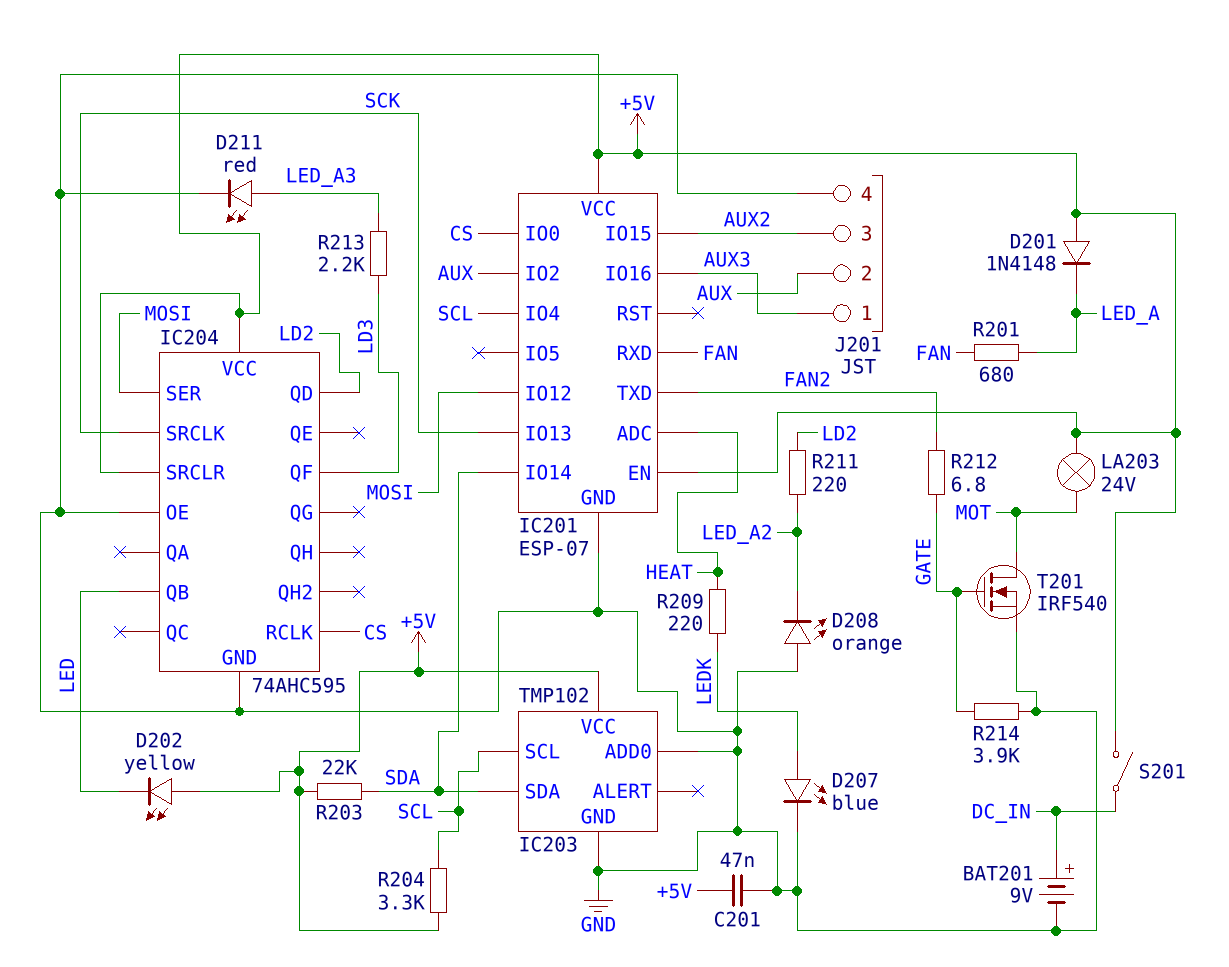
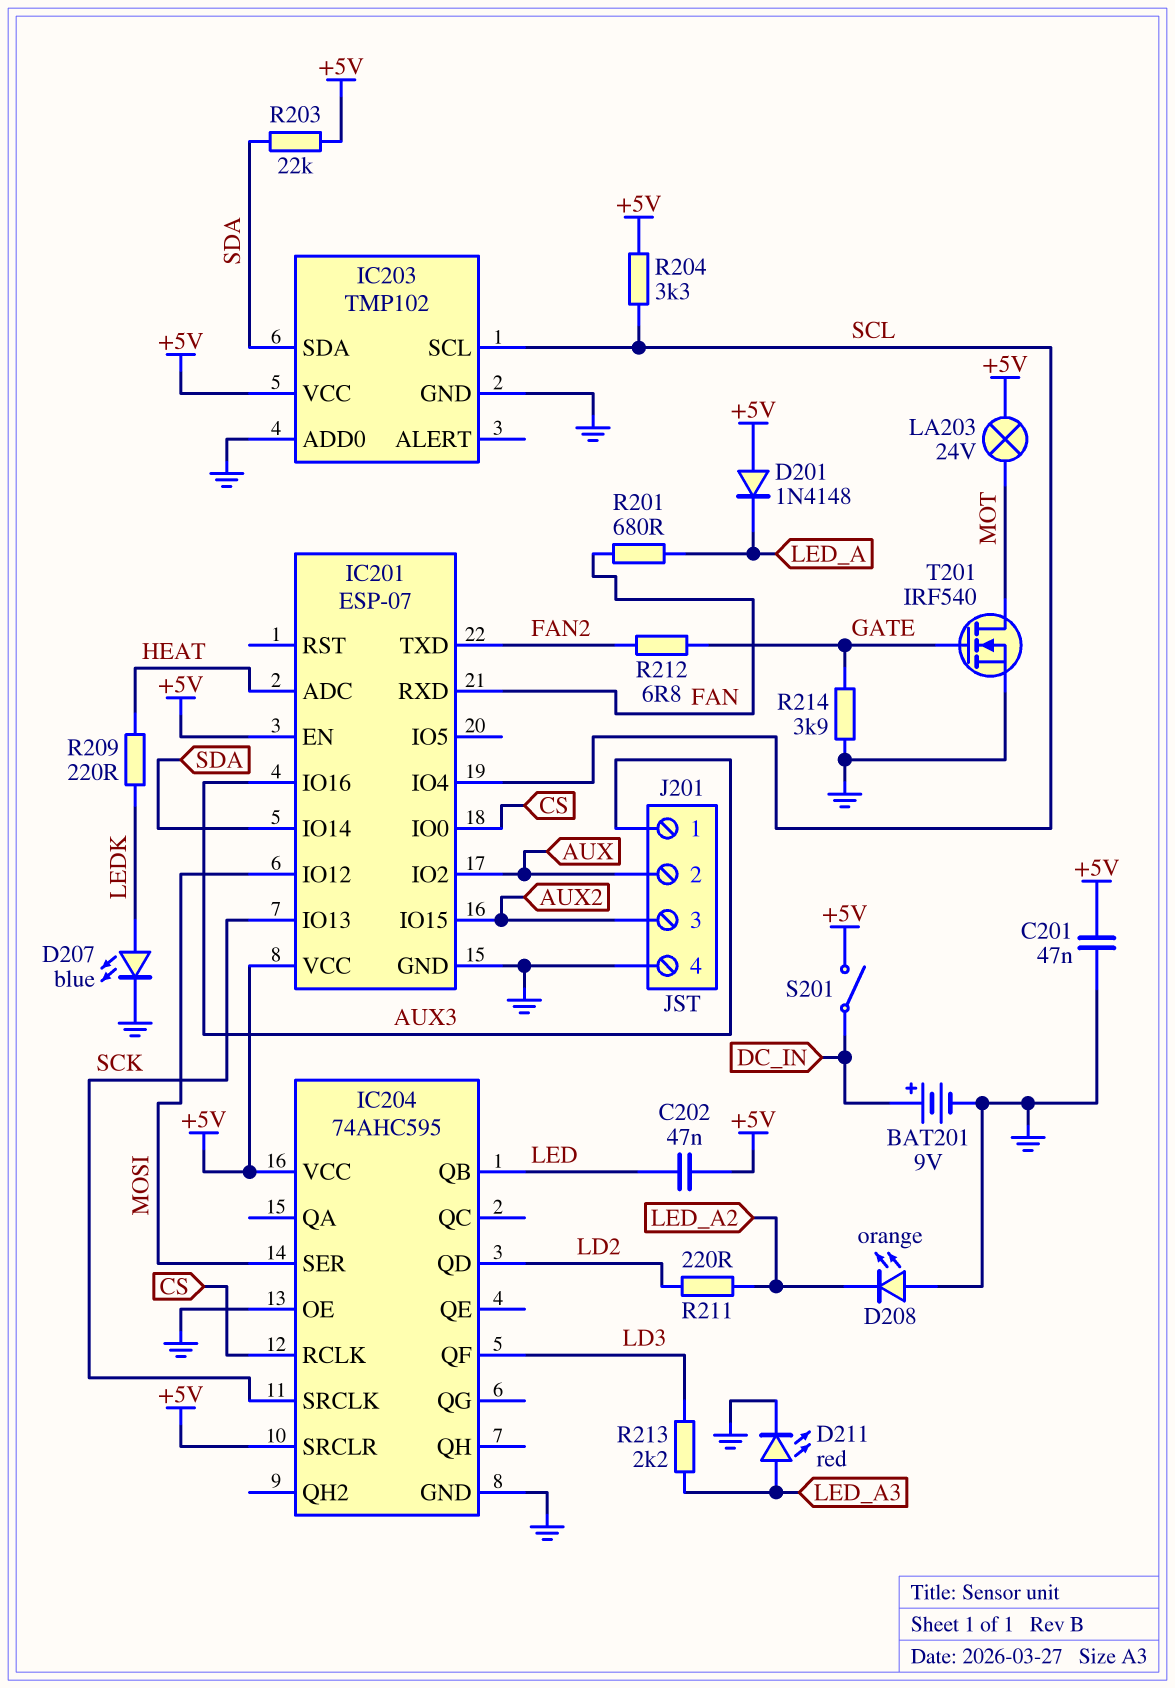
C202: none -> 47nF (+5V, LED)
D202: LED yellow (A +5V, K LED) -> none

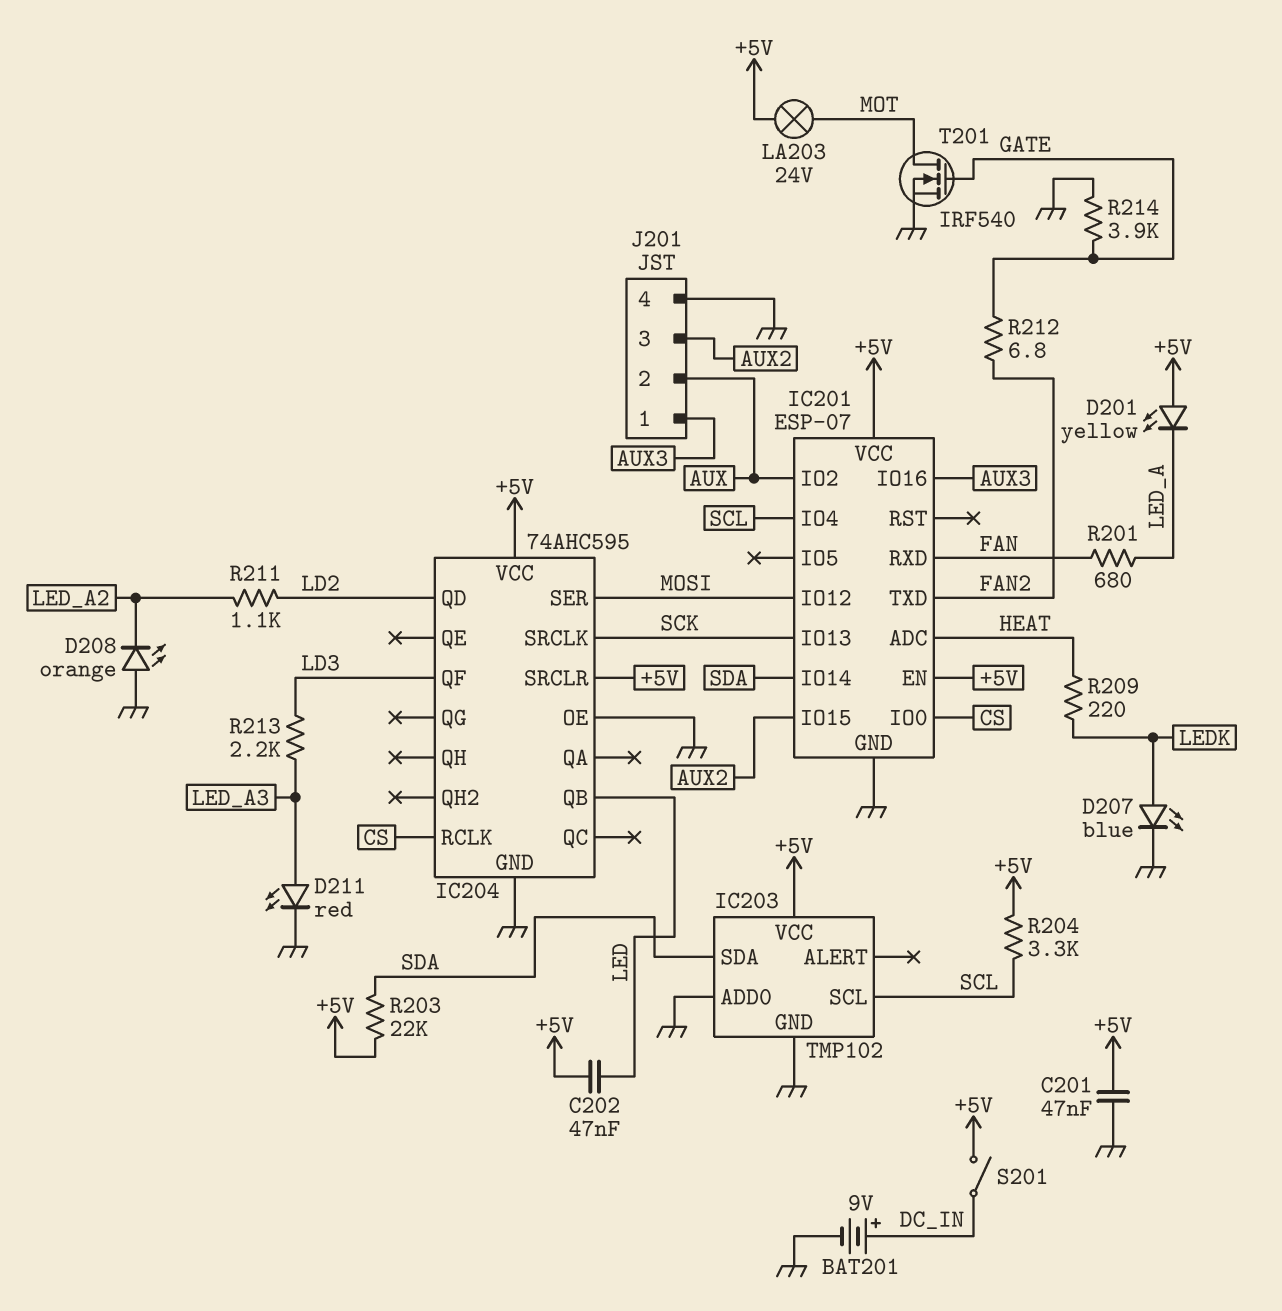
D201: diode 1N4148 (A +5V, K LED_A) -> LED yellow (A +5V, K LED_A)
R211: 220 (LD2, LED_A2) -> 1.1k (LD2, LED_A2)

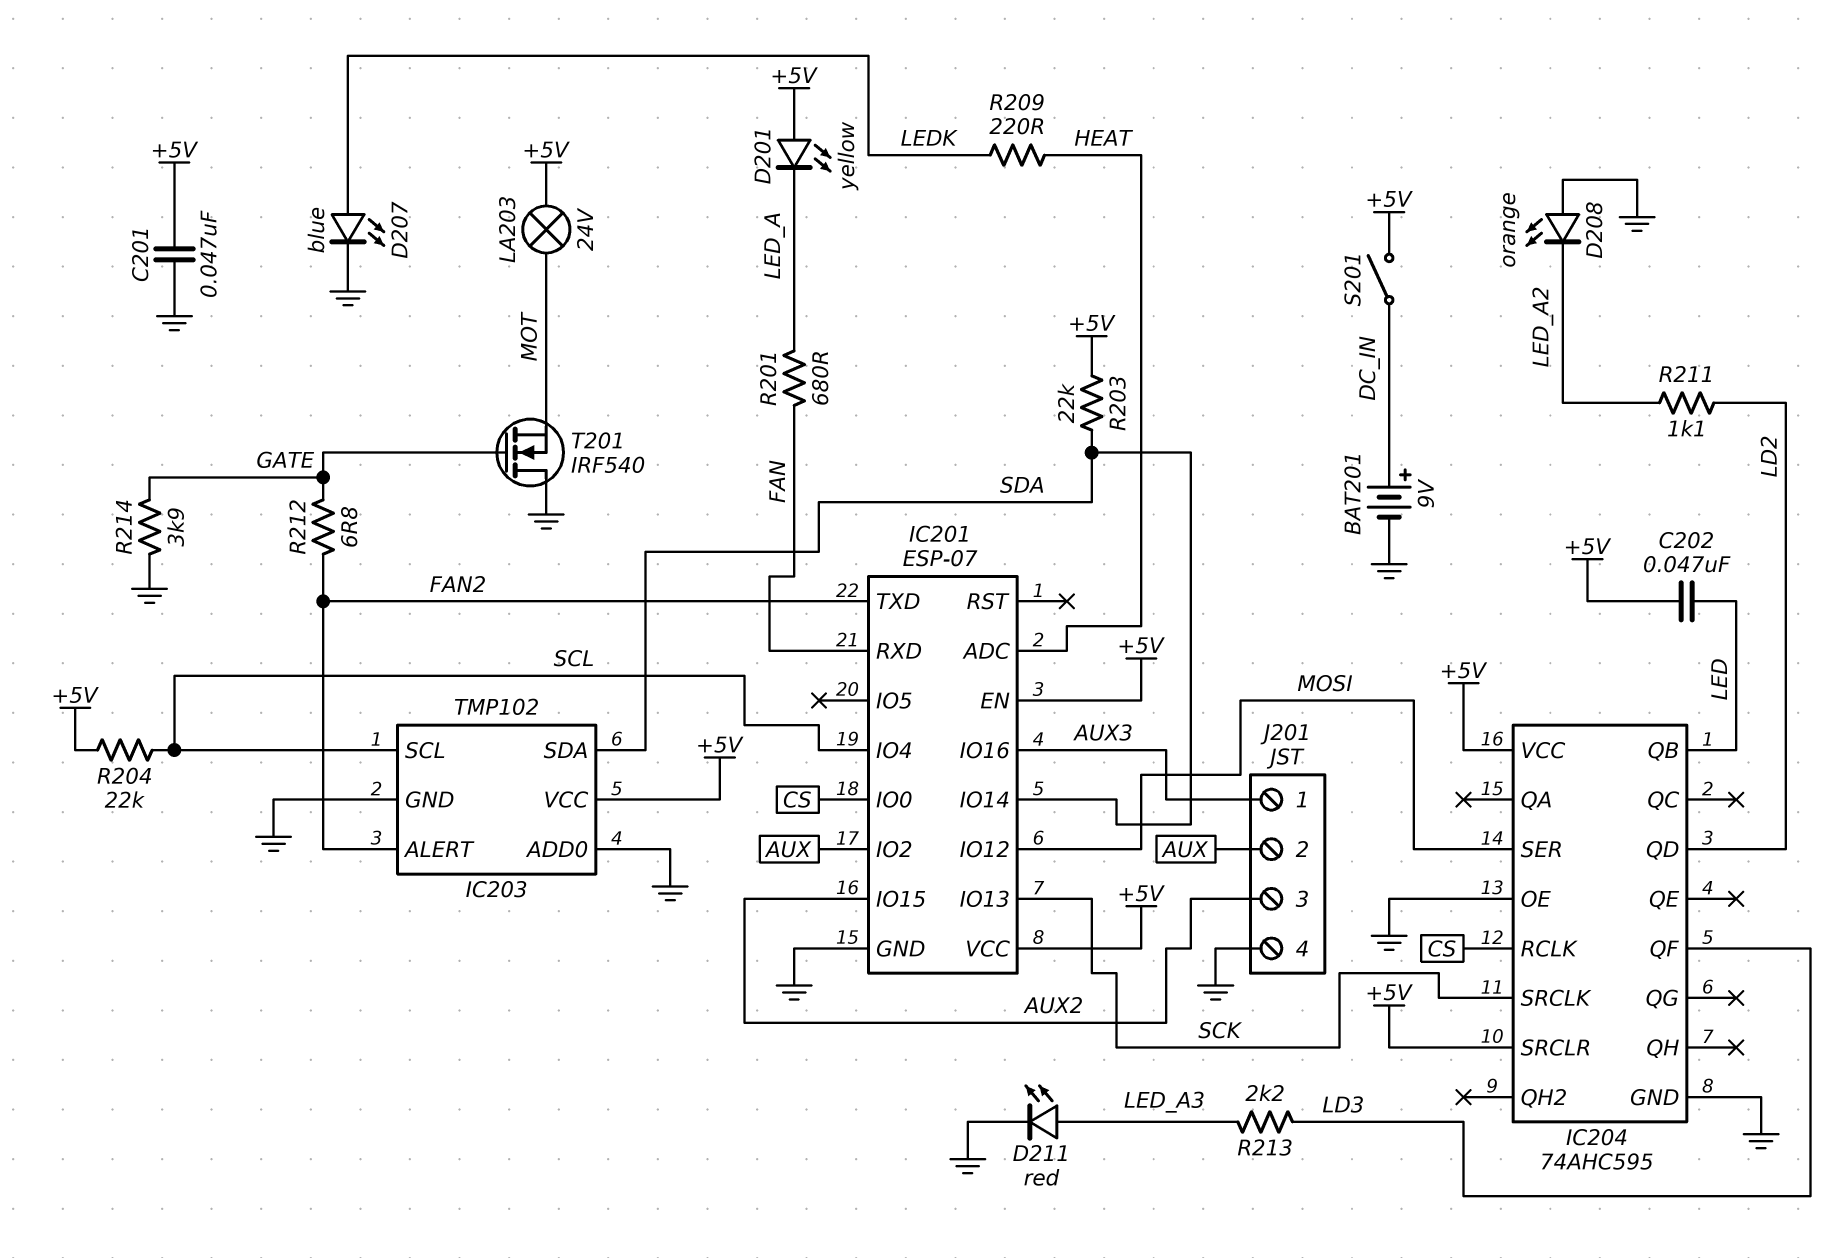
IC203 pin ALERT: none -> FAN2
R204: 3.3k (+5V, SCL) -> 22k (+5V, SCL)
T201: NMOS IRF540 (G GATE, D MOT, S GND) -> NMOS IRF540 (G GATE, D GND, S MOT)

